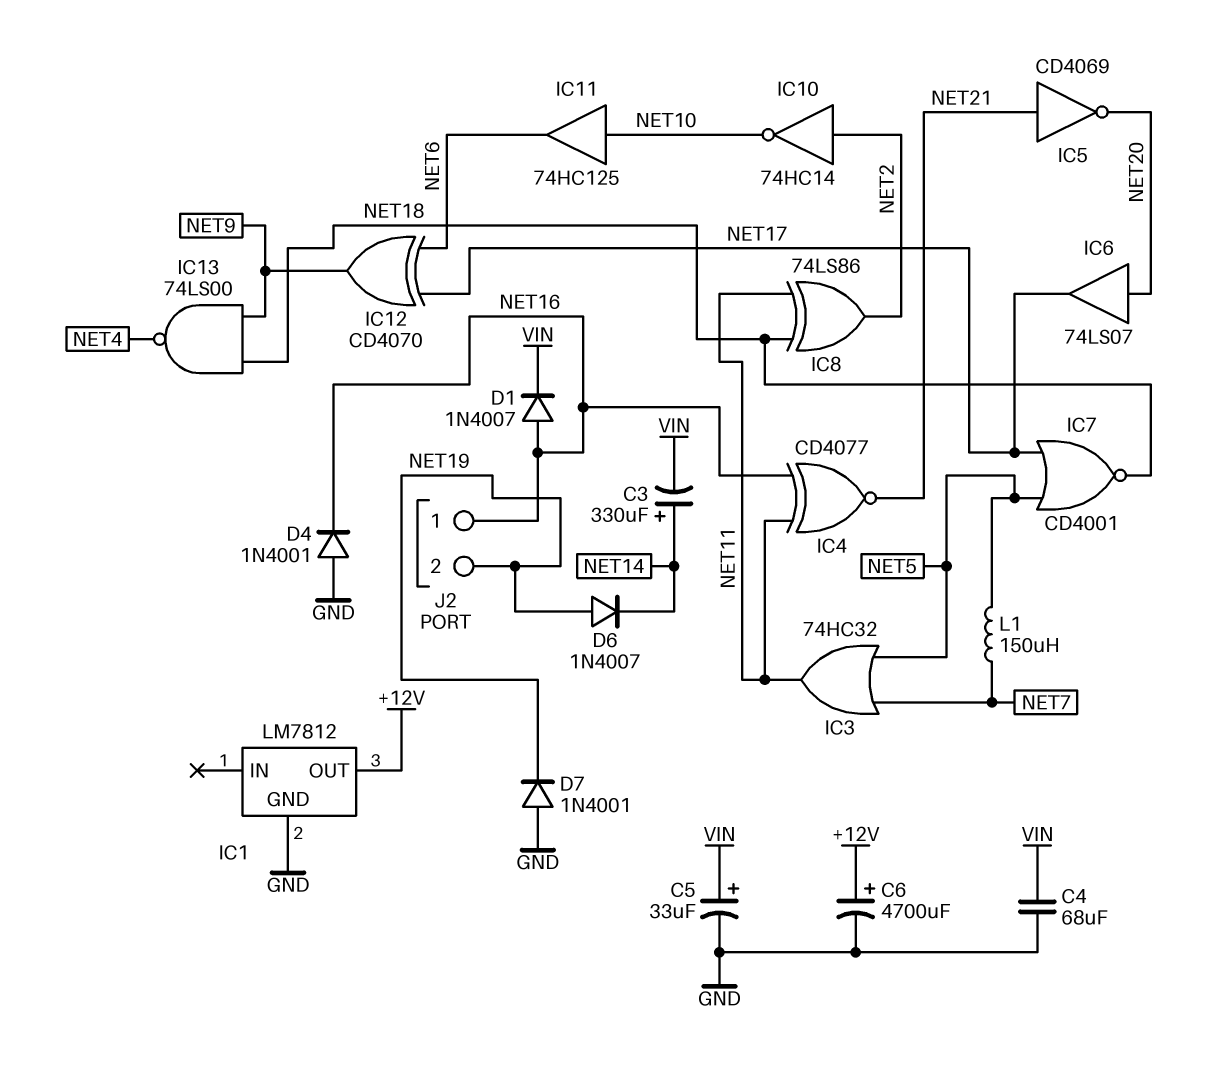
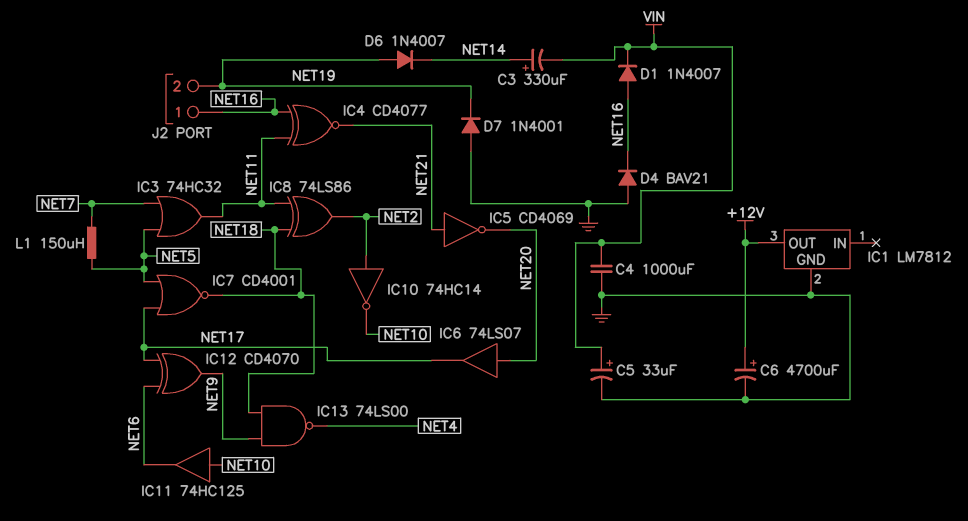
C4: 68uF (GND, VIN) -> 1000uF (GND, VIN)
D4: diode 1N4001 (A GND, K NET16) -> diode BAV21 (A GND, K NET16)

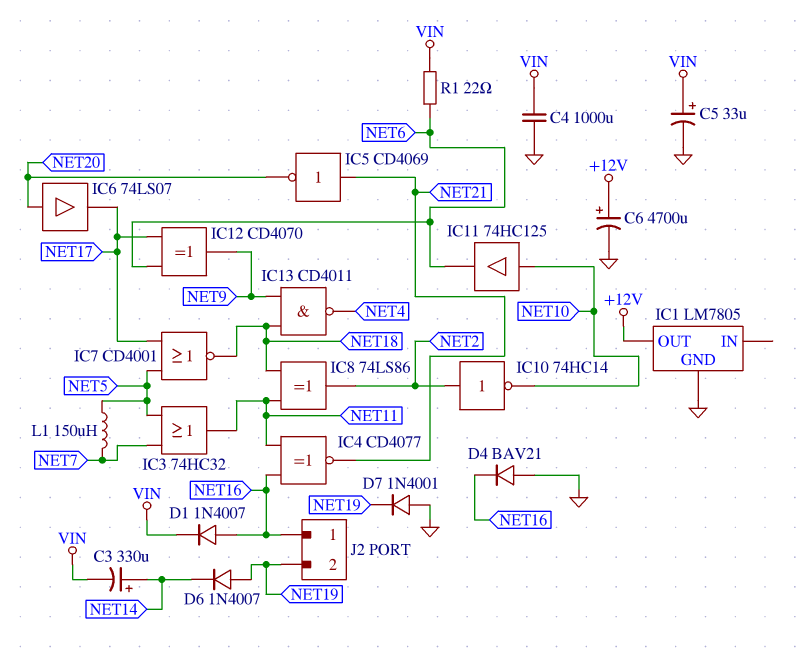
IC1: LM7812 -> LM7805
IC13: NAND 74LS00 (in NET9, in NET18, out NET4) -> NAND CD4011 (in NET9, in NET18, out NET4)
R1: none -> 22 (NET6, VIN)

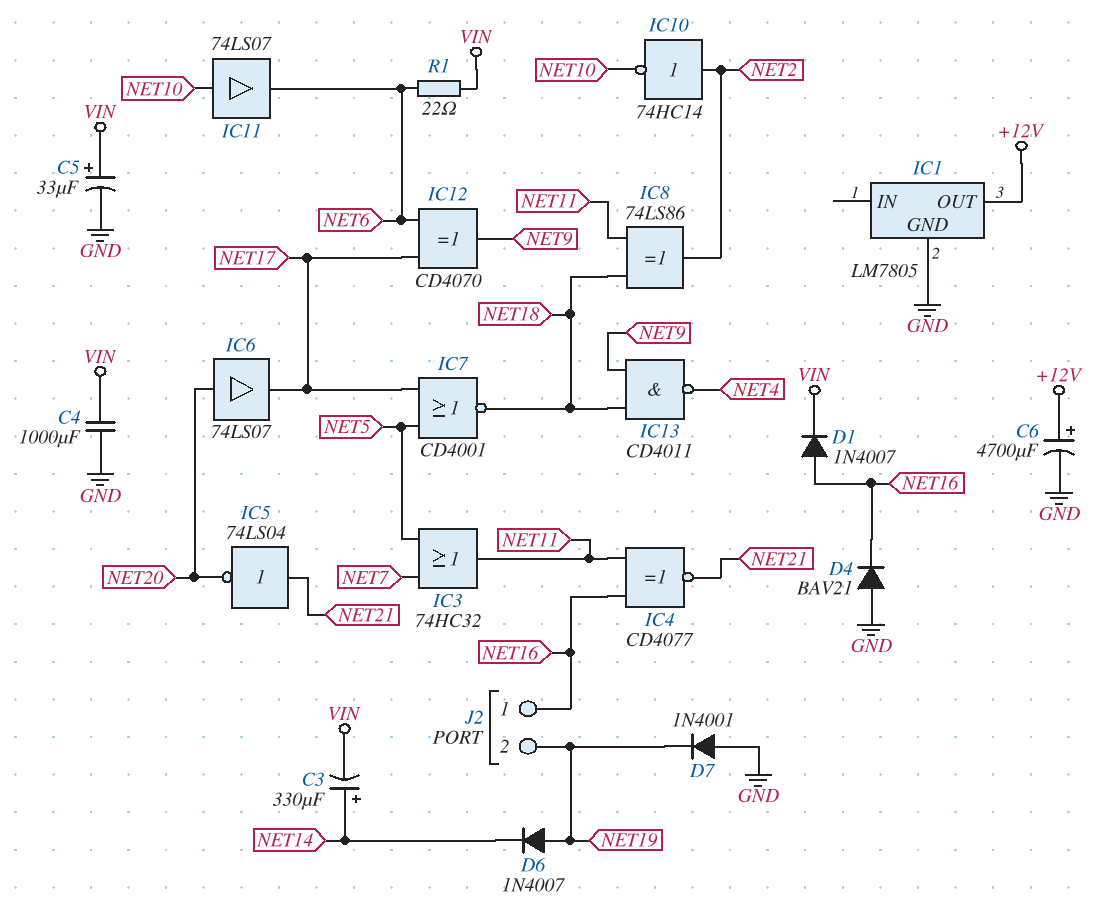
IC5: NOT CD4069 (in NET21, out NET20) -> NOT 74LS04 (in NET21, out NET20)
IC11: buffer 74HC125 (in NET10, out NET6) -> buffer 74LS07 (in NET10, out NET6)
L1: 150uH (NET5, NET7) -> none

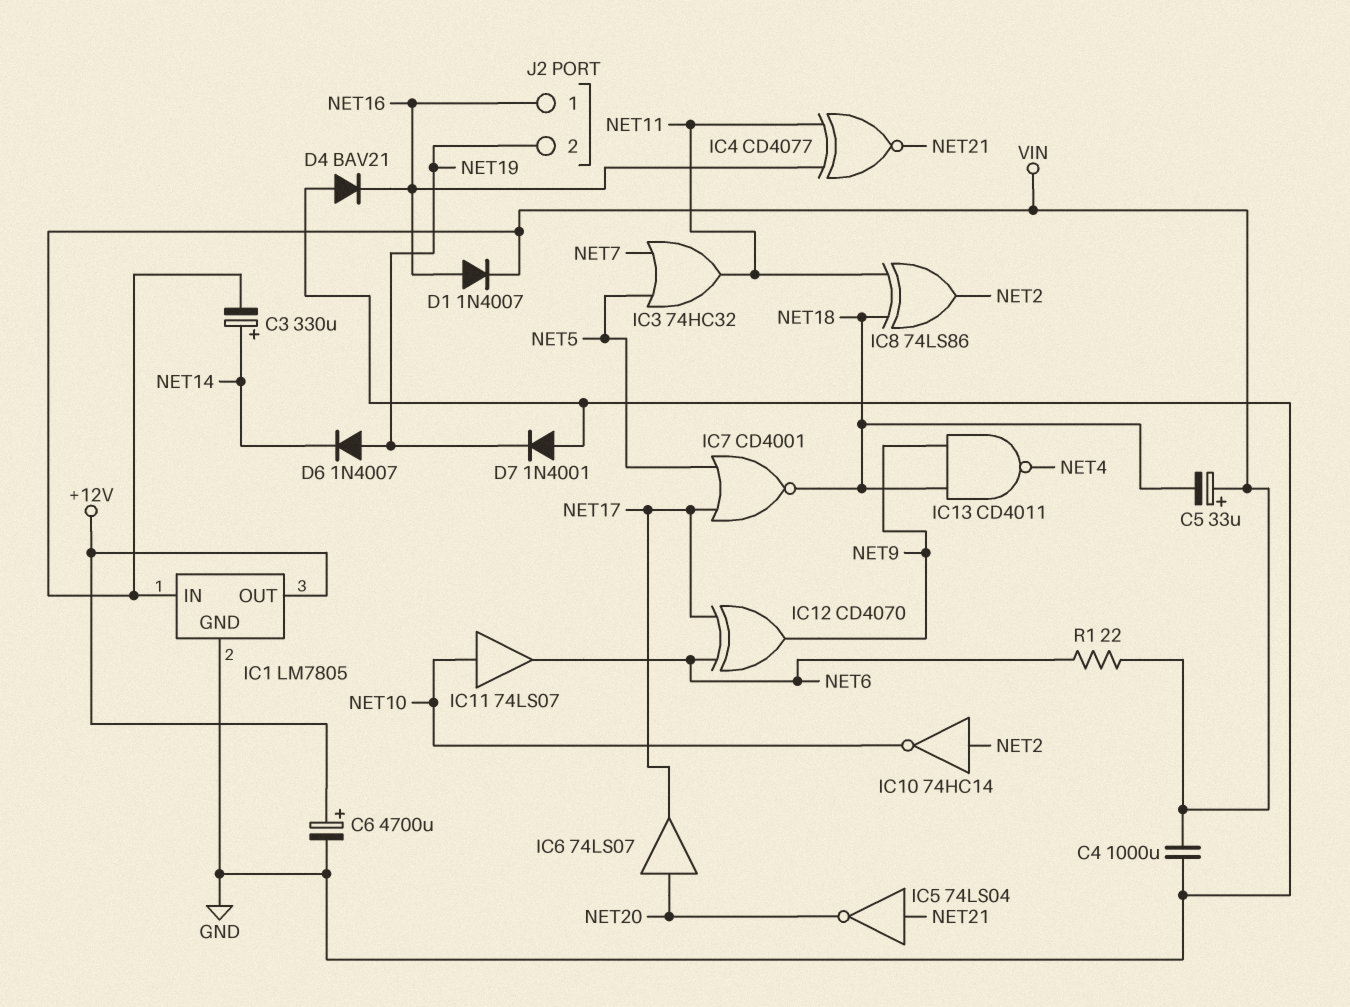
C5: 33uF (plus VIN, minus GND) -> 33uF (plus VIN, minus NET18)
IC1 pin IN: none -> VIN

